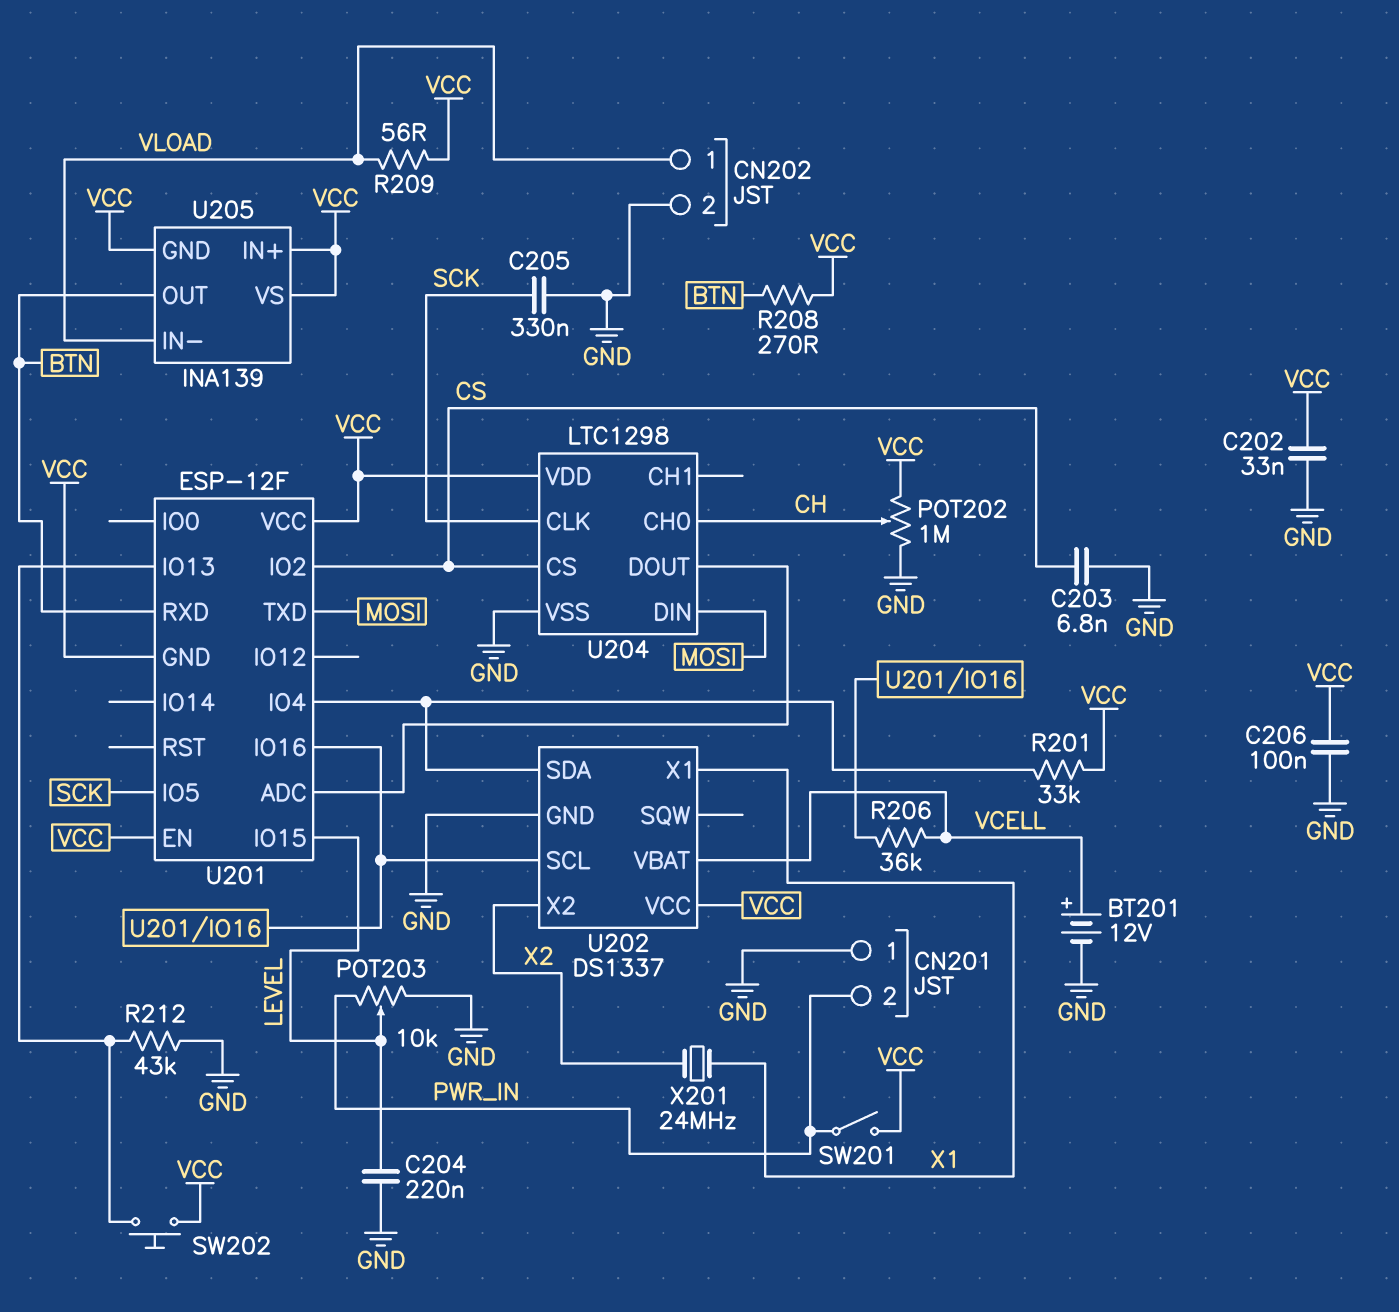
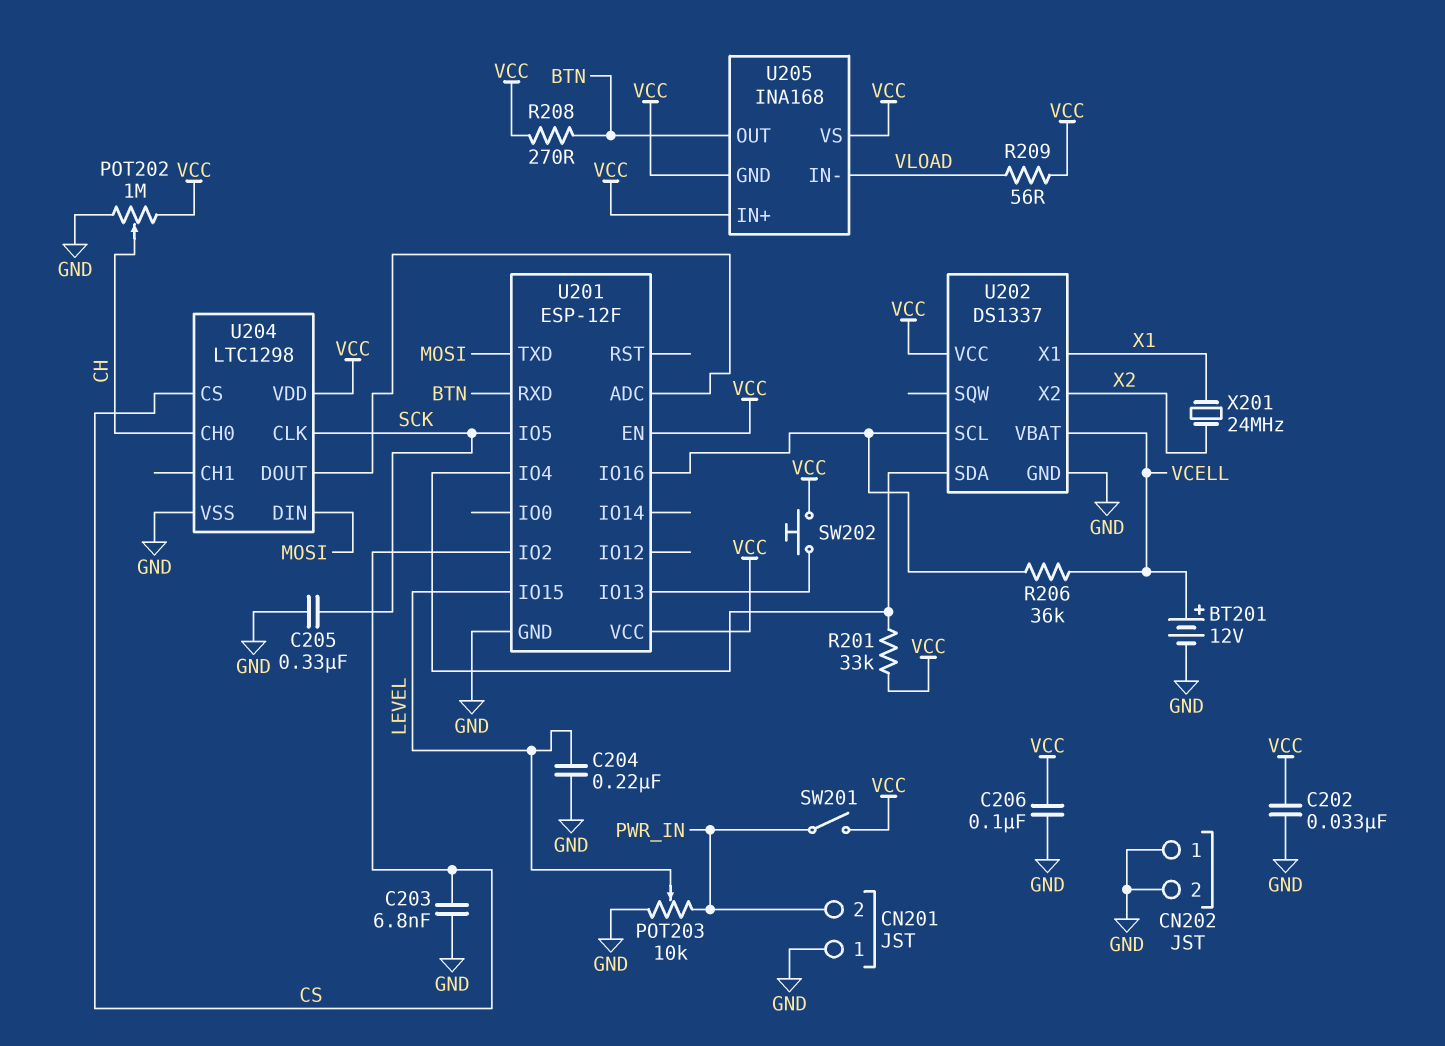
CN202 pin 1: VLOAD -> GND
R212: 43k (GND, U201/IO13) -> none
U201 pin GND: VCC -> GND
U205: INA139 -> INA168

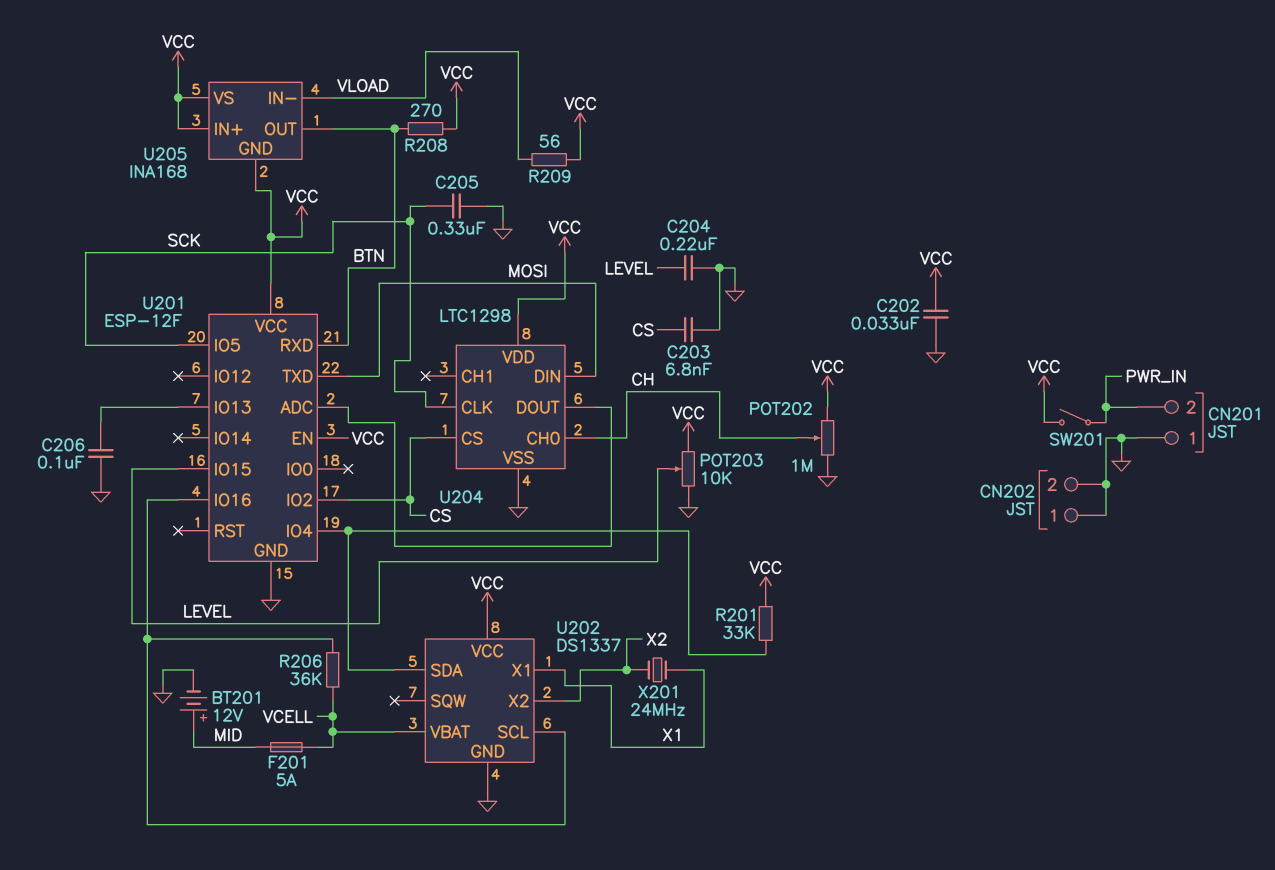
BT201: 12V (plus VCELL, minus GND) -> 12V (plus MID, minus GND)
C206: 100nF (GND, VCC) -> 100nF (GND, U201/IO13)
F201: none -> 5A (MID, VCELL)
POT203: 10k (GND, PWR_IN, wiper LEVEL) -> 10k (GND, VCC, wiper LEVEL)
SW202: button (U201/IO13, VCC) -> none

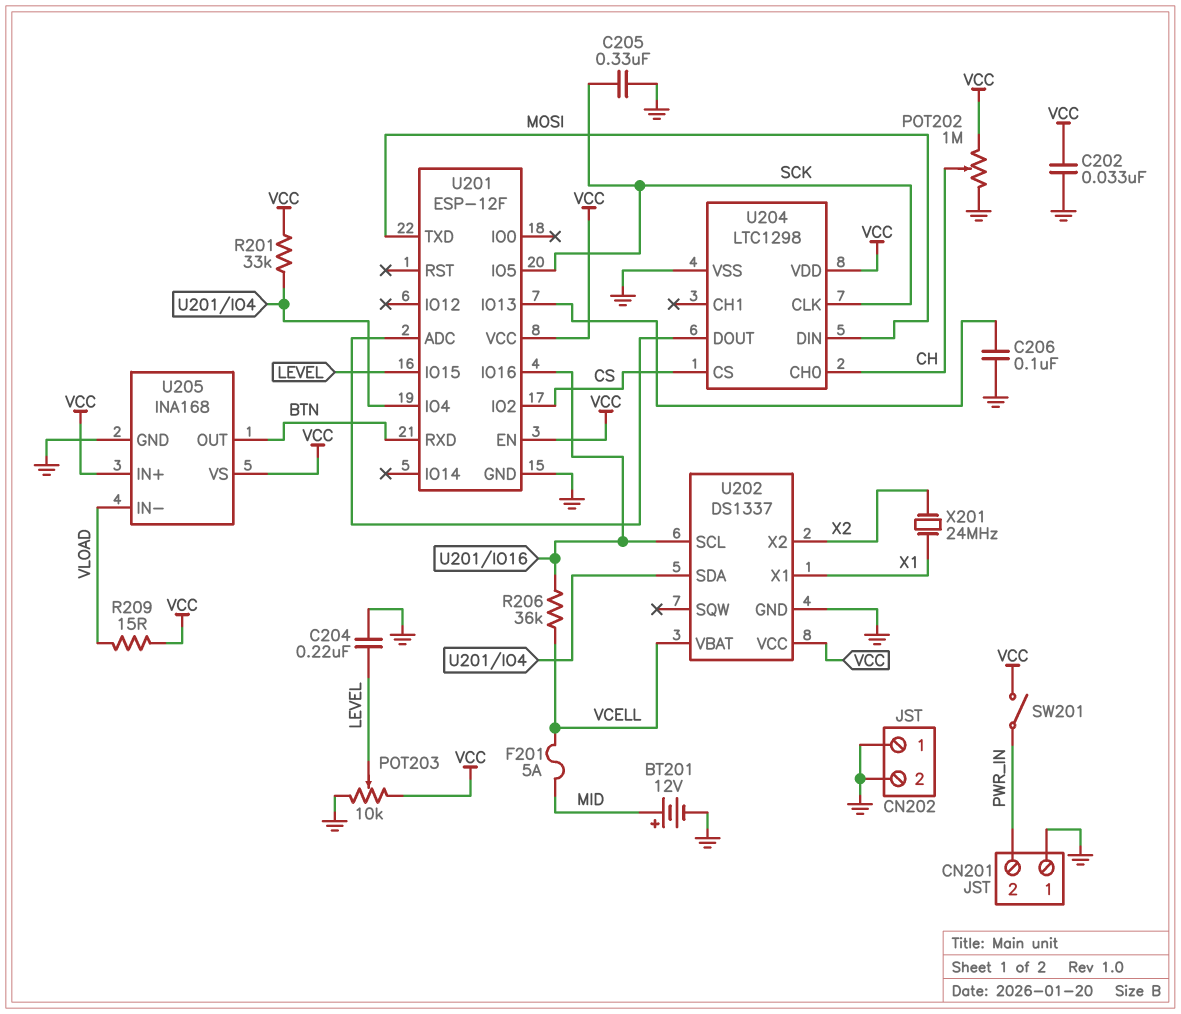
C203: 6.8nF (CS, GND) -> none
R208: 270 (BTN, VCC) -> none
R209: 56 (VCC, VLOAD) -> 15 (VCC, VLOAD)
U205 pin GND: VCC -> GND

